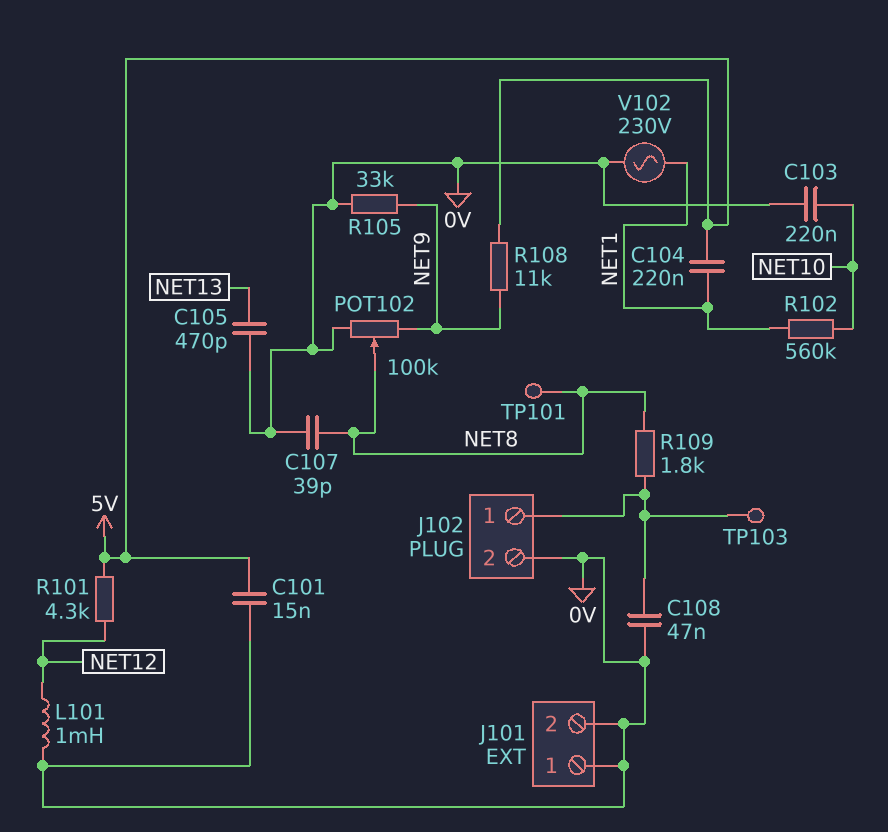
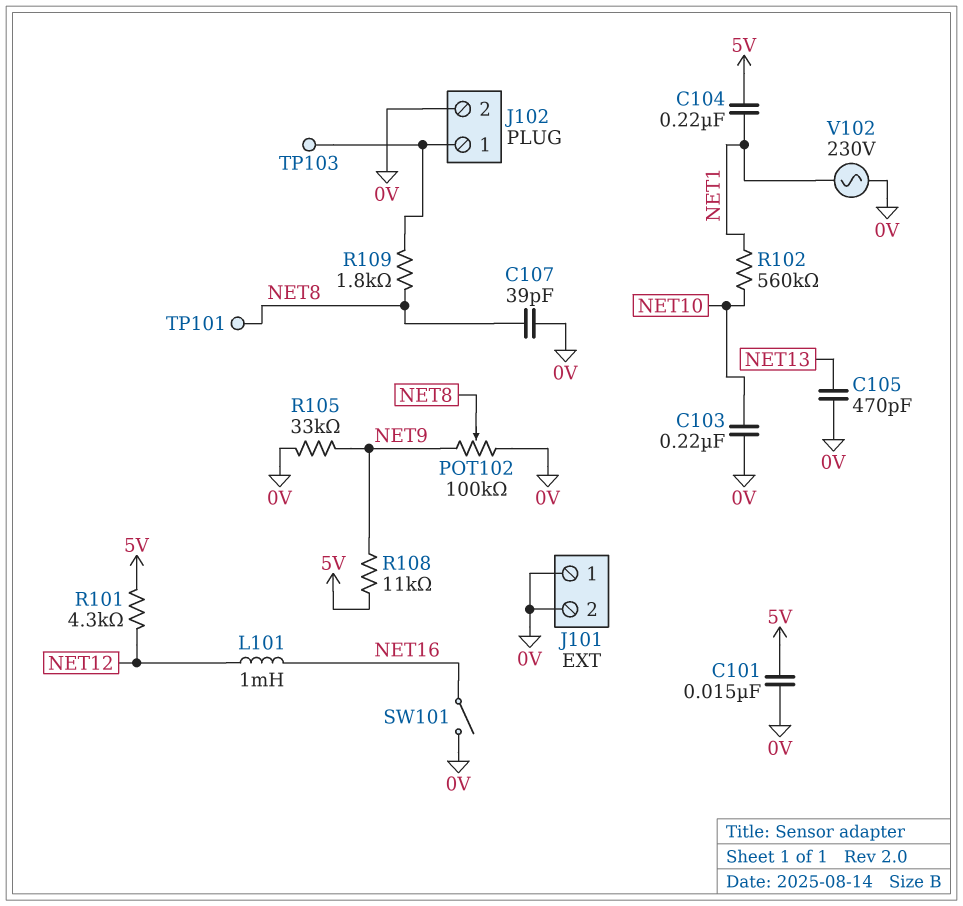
C108: 47nF (0V, J102/1) -> none
L101: 1mH (0V, NET12) -> 1mH (NET12, NET16)
SW101: none -> switch (0V, NET16)

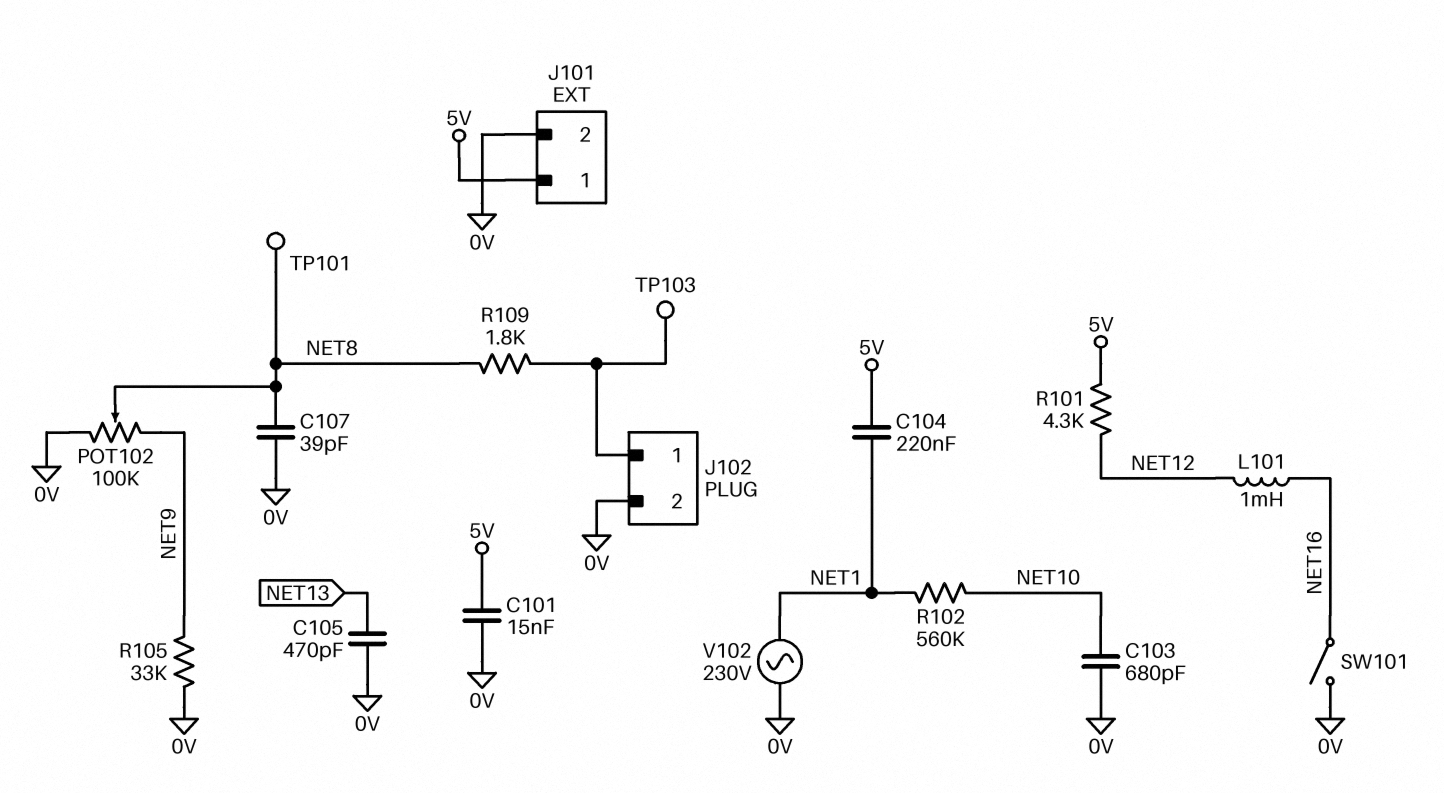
C103: 220nF (0V, NET10) -> 680pF (0V, NET10)
J101 pin 1: 0V -> 5V
R108: 11k (5V, NET9) -> none

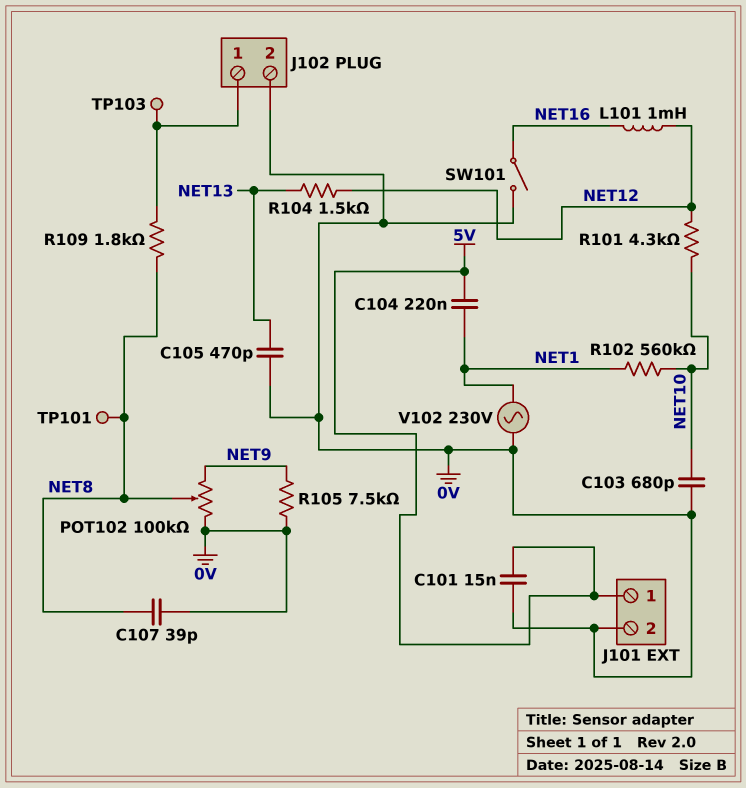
R101: 4.3k (5V, NET12) -> 4.3k (NET10, NET12)
R104: none -> 1.5k (NET12, NET13)
R105: 33k (0V, NET9) -> 7.5k (0V, NET9)

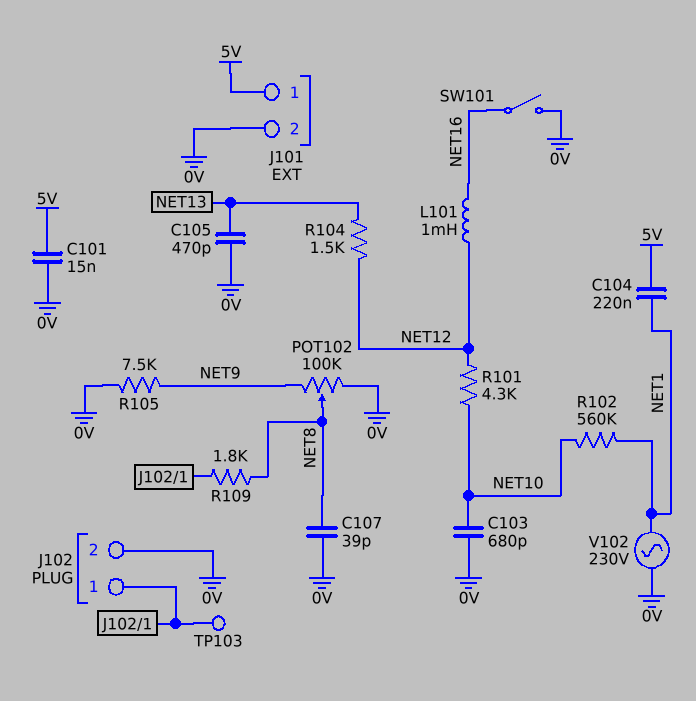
TP101: test point (NET8) -> none

